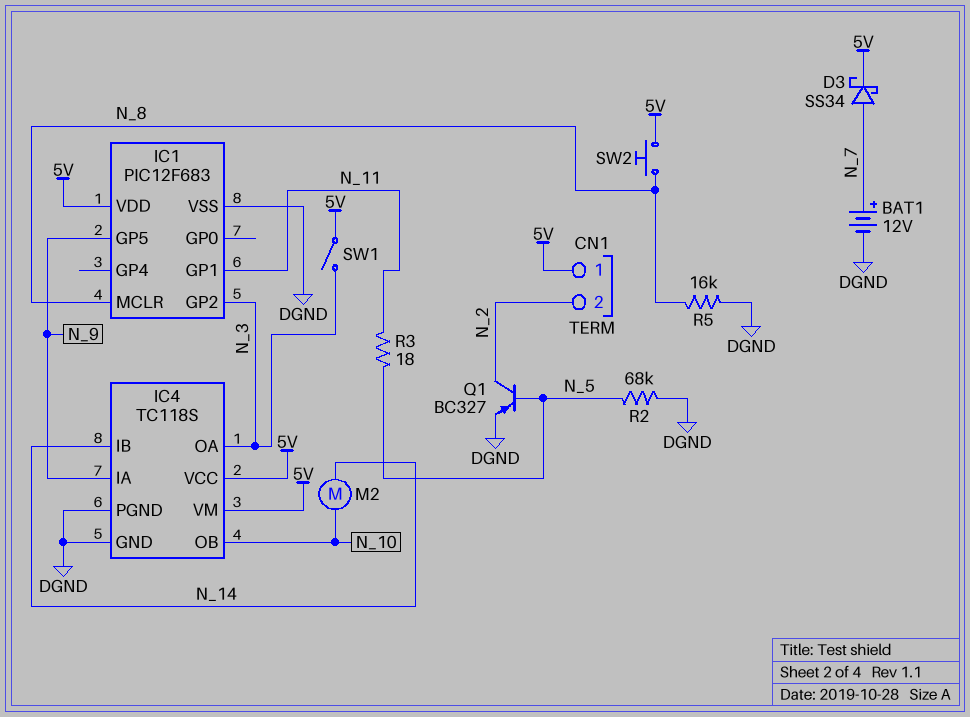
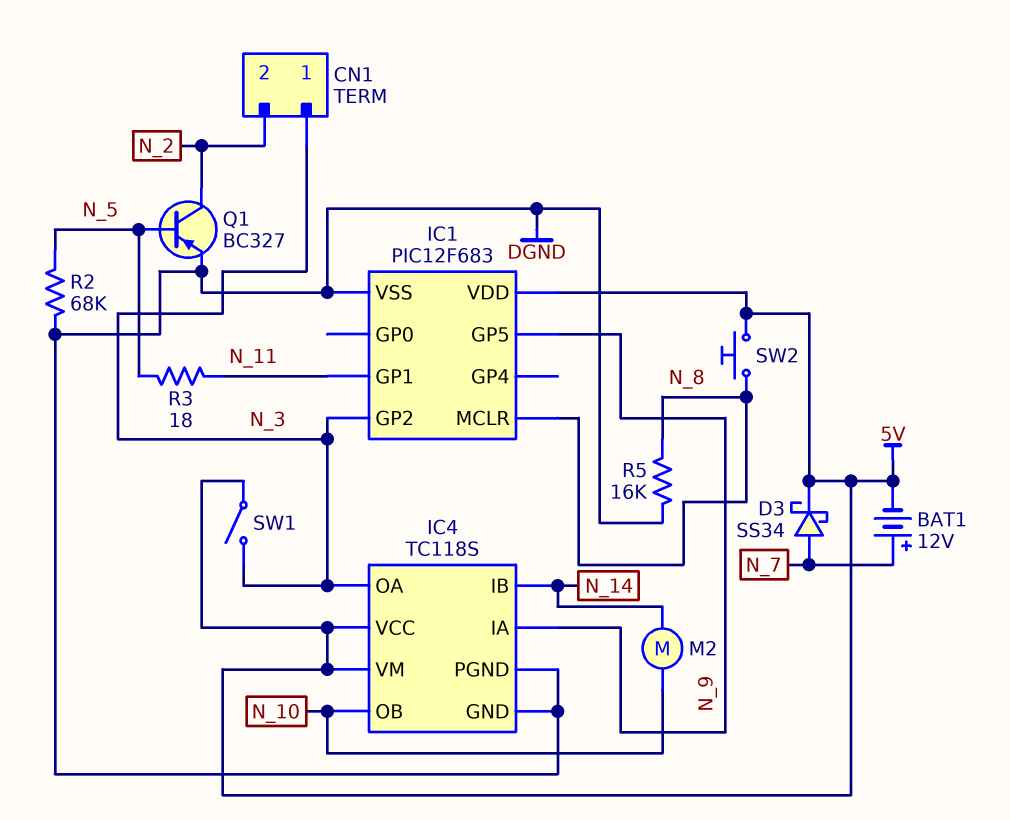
BAT1: 12V (plus N_7, minus DGND) -> 12V (plus N_7, minus 5V)
CN1 pin 1: 5V -> N_3

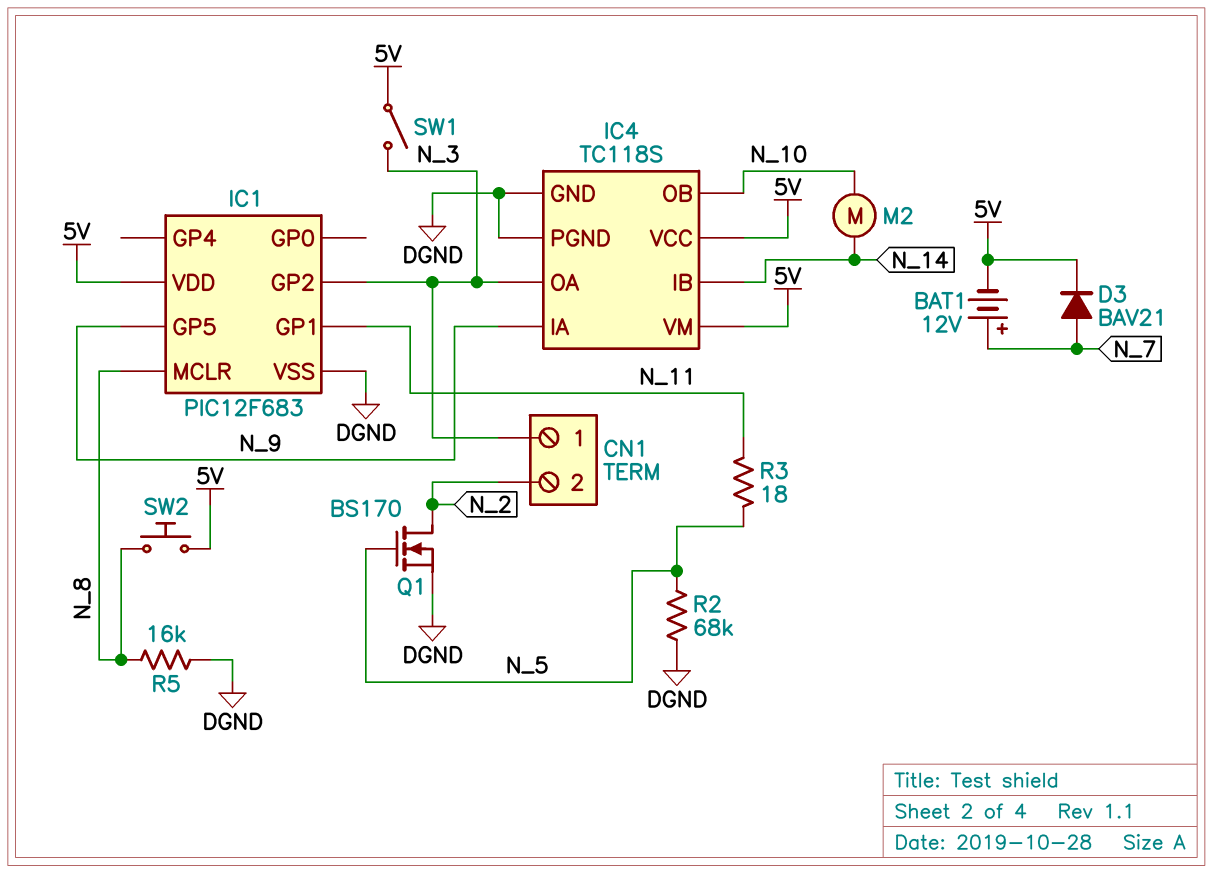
D3: schottky SS34 (A N_7, K 5V) -> diode BAV21 (A N_7, K 5V)
Q1: PNP BC327 (B N_5, C N_2, E DGND) -> NMOS BS170 (G N_5, D N_2, S DGND)

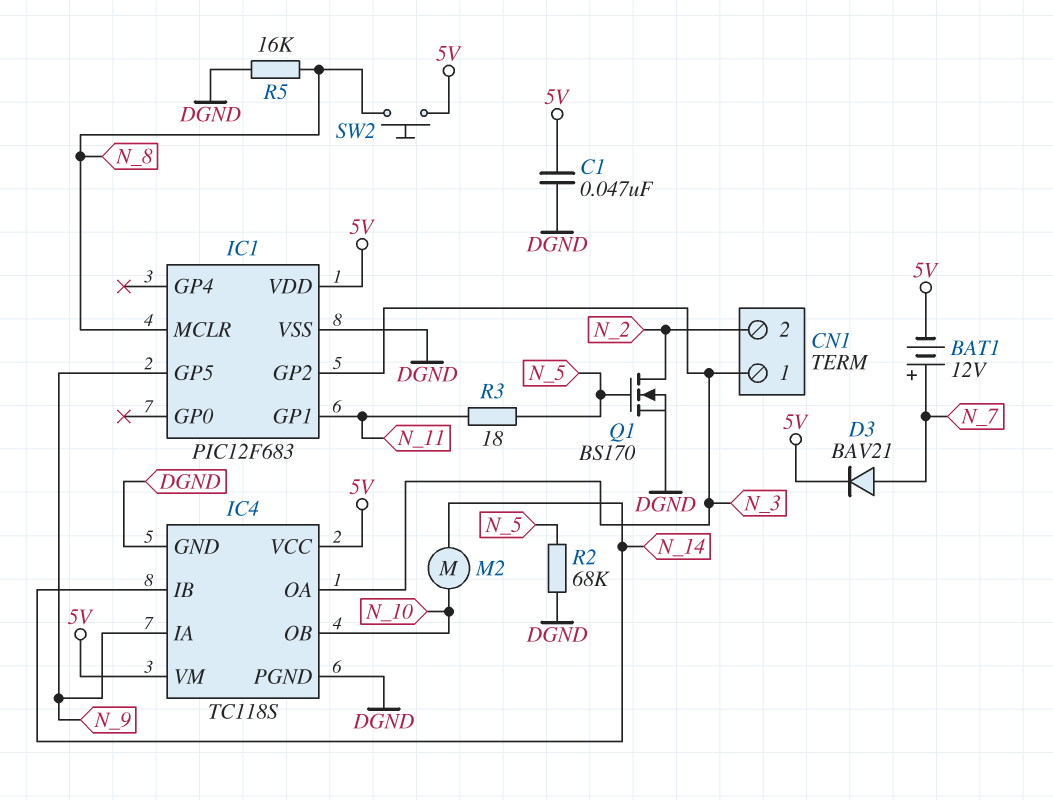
C1: none -> 47nF (5V, DGND)
SW1: switch (5V, N_3) -> none

